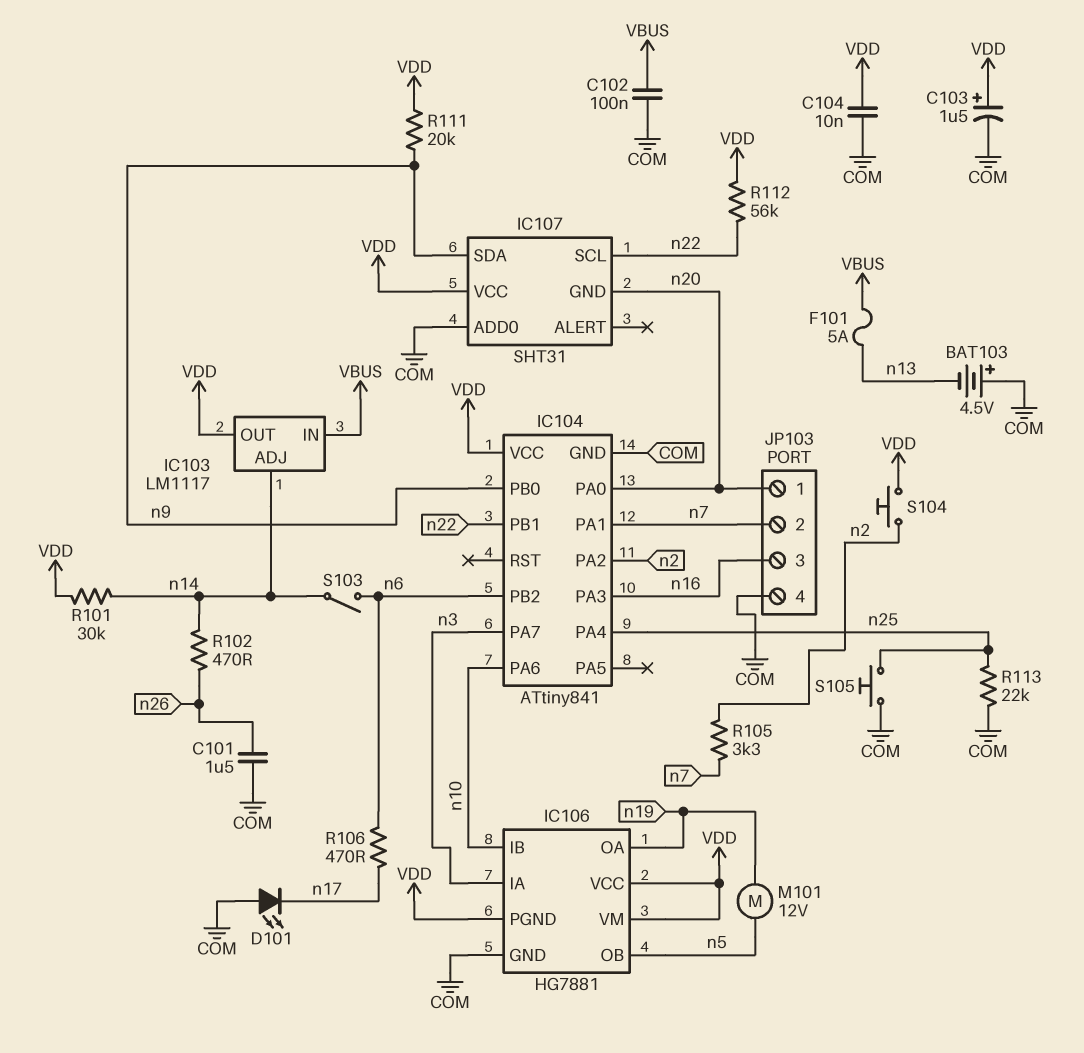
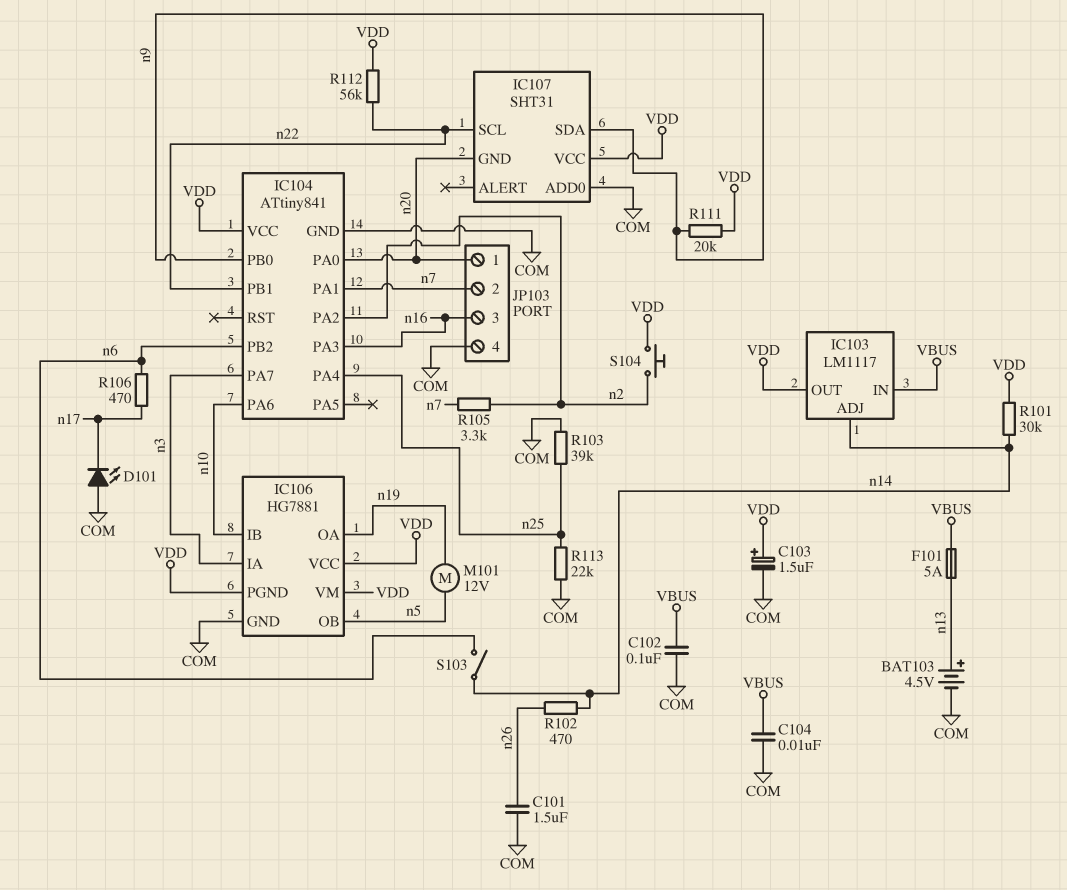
BAT103: 4.5V (plus COM, minus n13) -> 4.5V (plus n13, minus COM)
C104: 10nF (COM, VDD) -> 10nF (COM, VBUS)
R103: none -> 39k (COM, n25)
S105: button (COM, n25) -> none

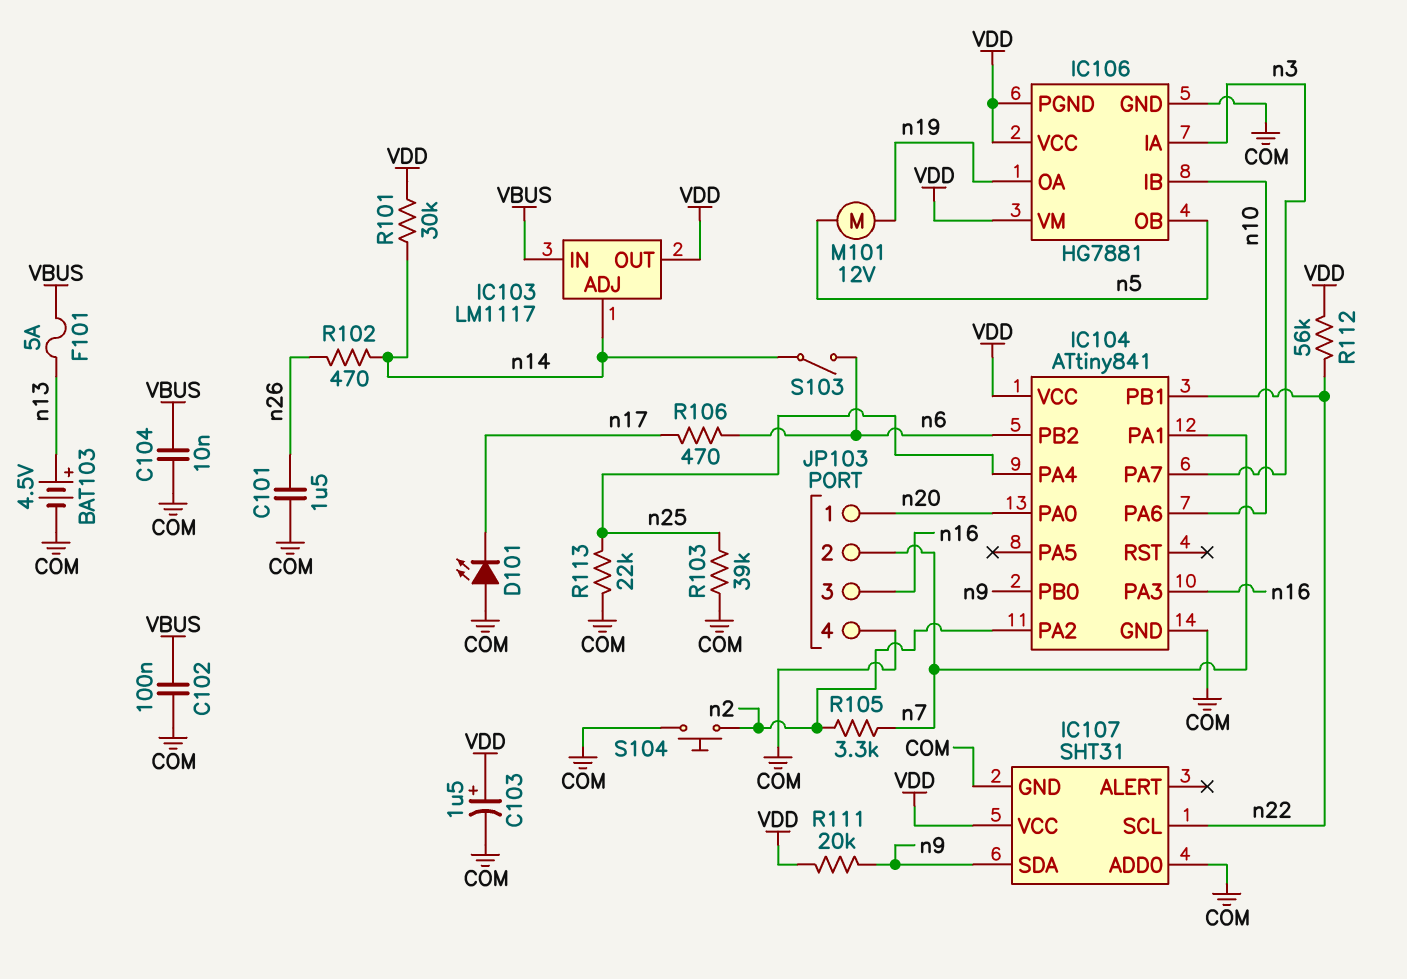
IC107 pin GND: n20 -> COM
S104: button (VDD, n2) -> button (COM, n2)

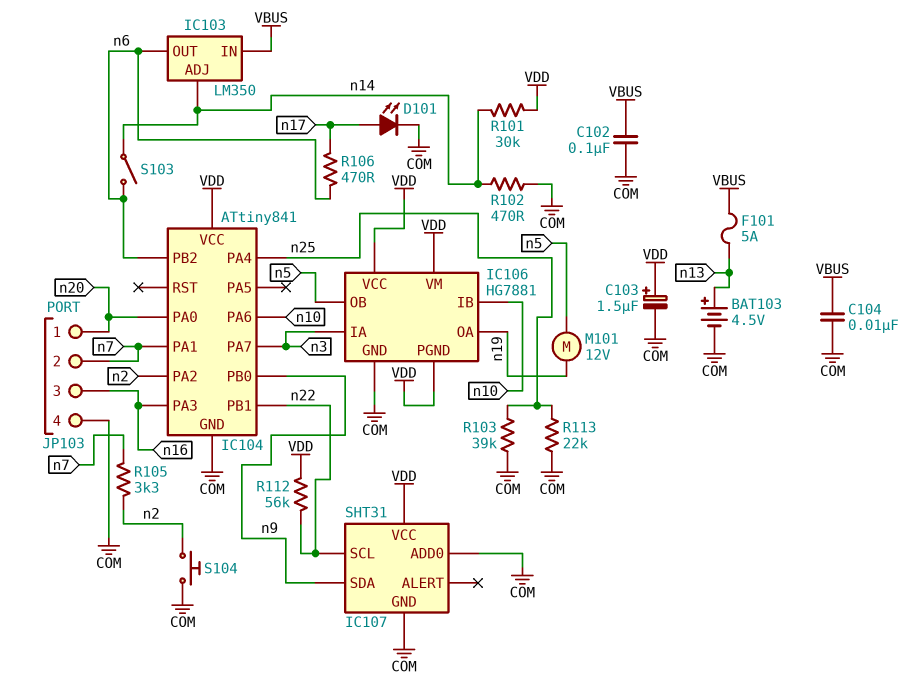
C101: 1.5uF (COM, n26) -> none
D101: LED (A COM, K n17) -> LED (A n17, K COM)
IC103: LM1117 -> LM350
IC103 pin OUT: VDD -> n6
R102: 470 (n14, n26) -> 470 (COM, n14)
R111: 20k (VDD, n9) -> none

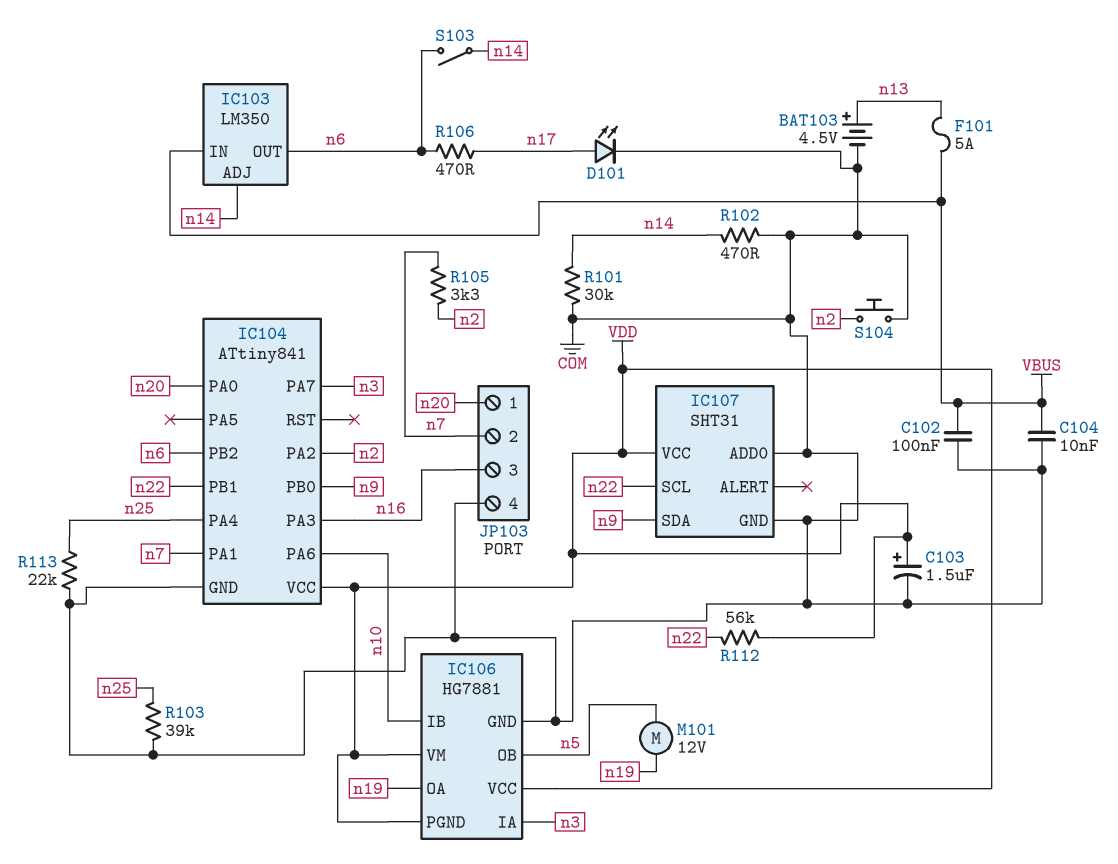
R101: 30k (VDD, n14) -> 30k (COM, n14)

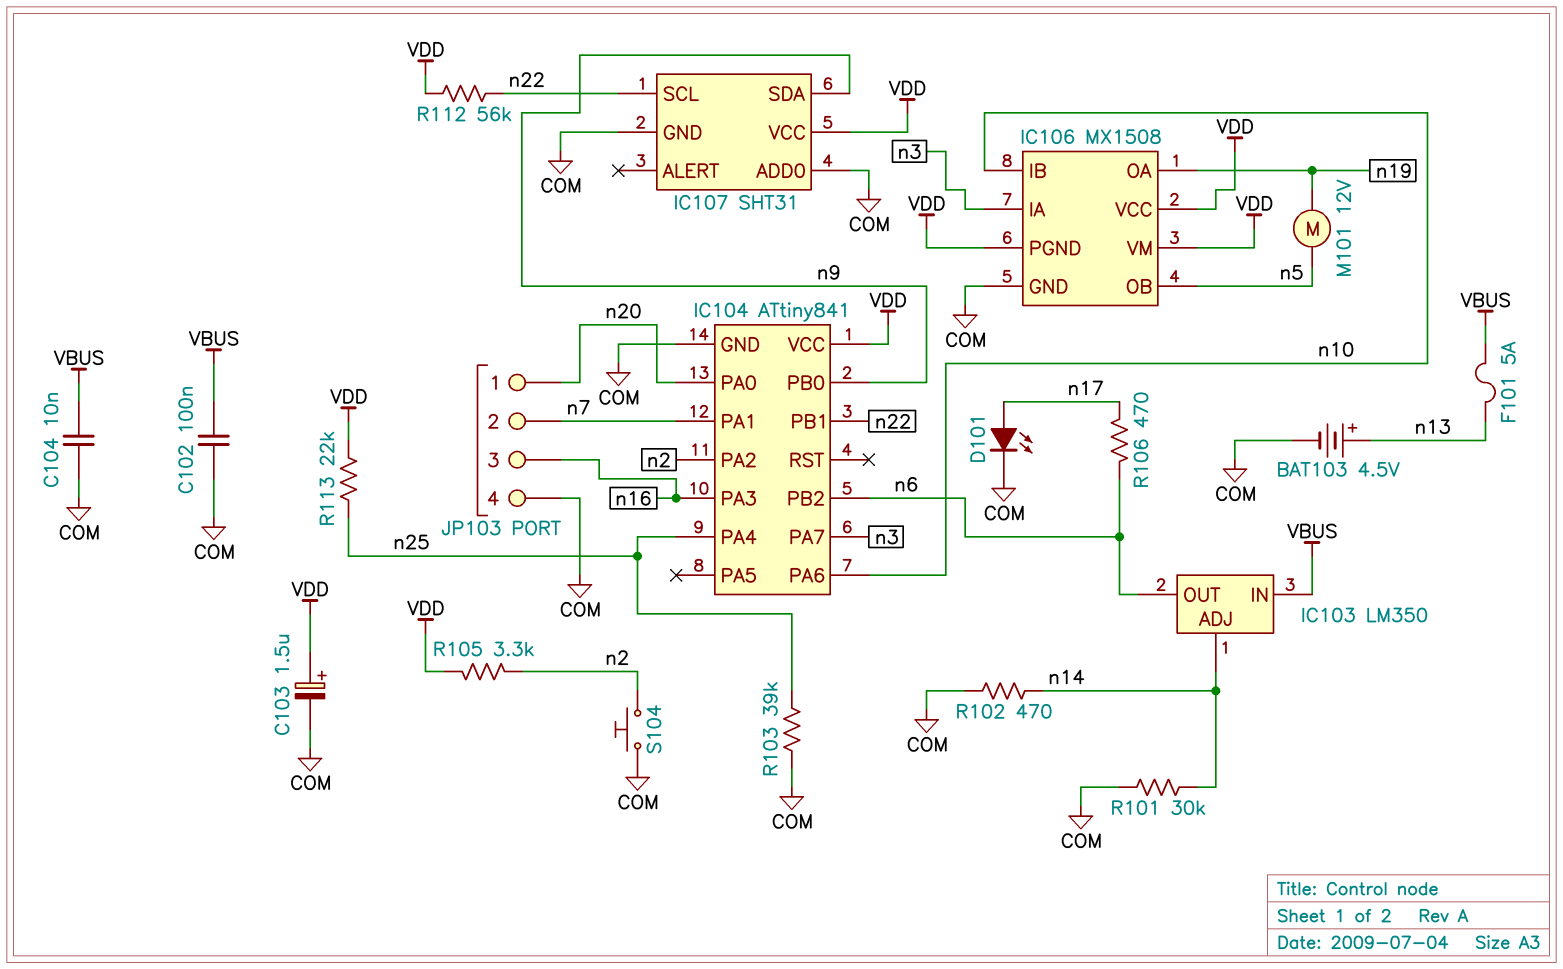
IC106: HG7881 -> MX1508
R105: 3.3k (n2, n7) -> 3.3k (VDD, n2)
R113: 22k (COM, n25) -> 22k (VDD, n25)
S103: switch (n6, n14) -> none

